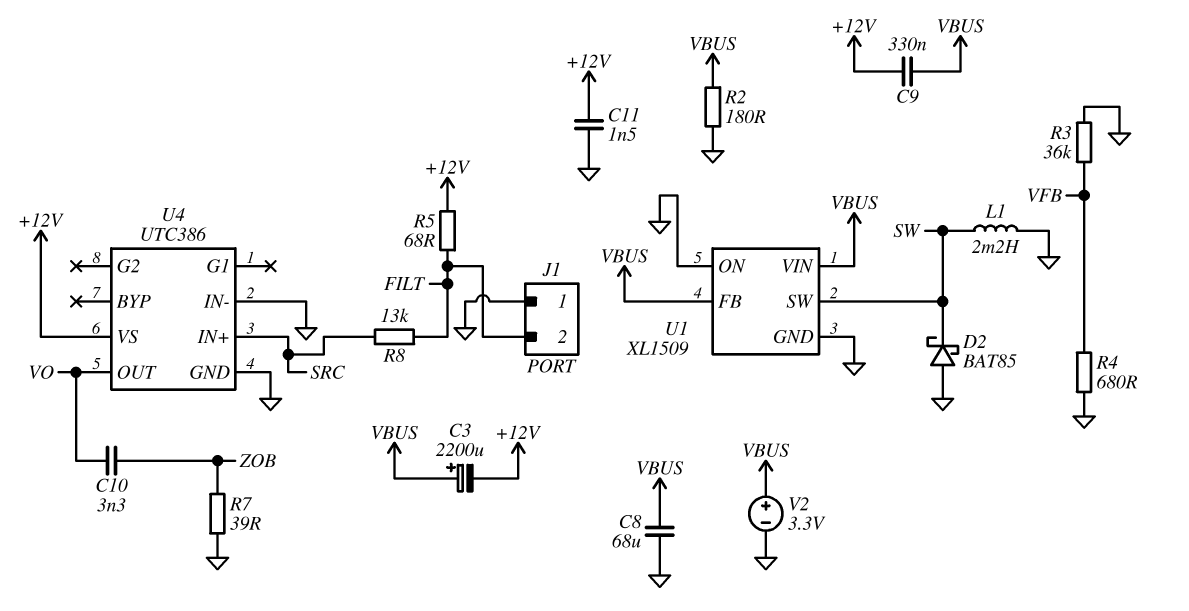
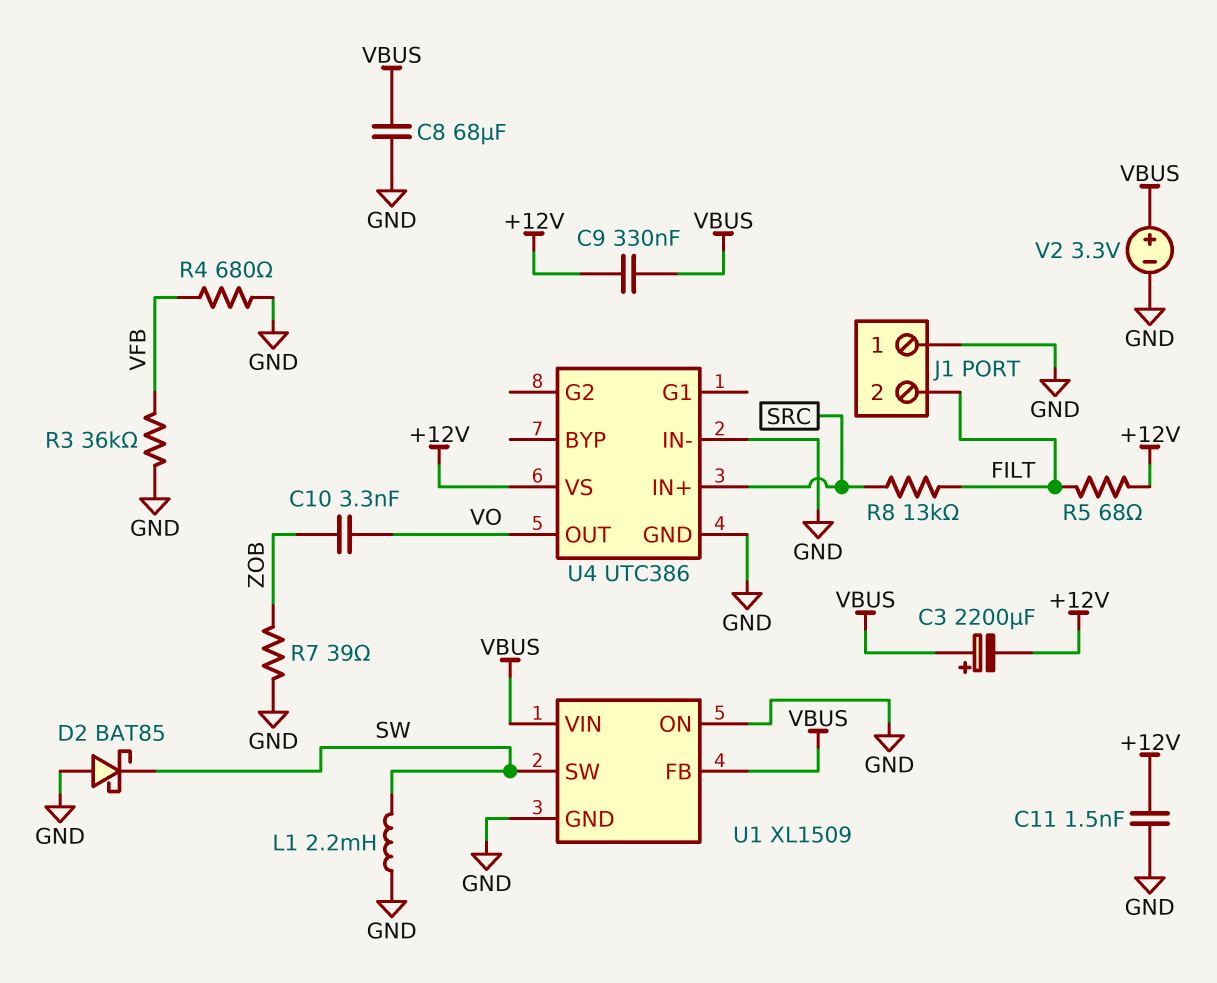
R2: 180 (GND, VBUS) -> none

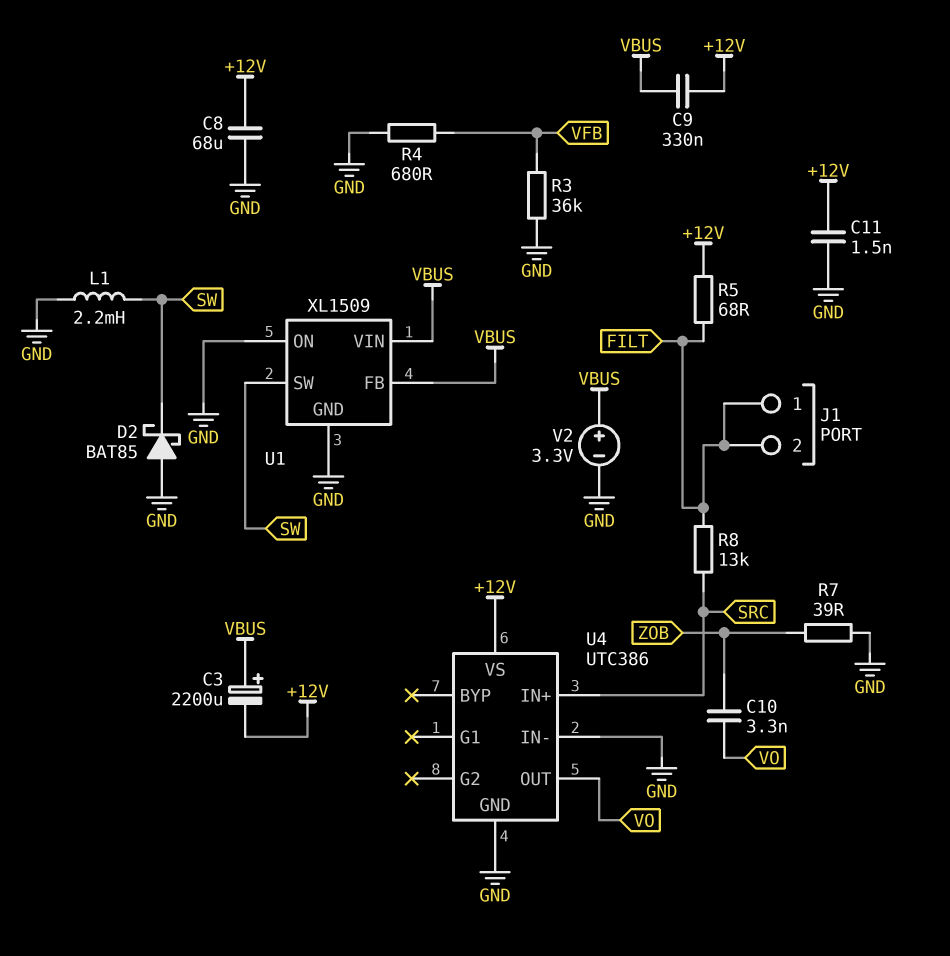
C8: 68uF (GND, VBUS) -> 68uF (+12V, GND)
J1 pin 1: GND -> FILT

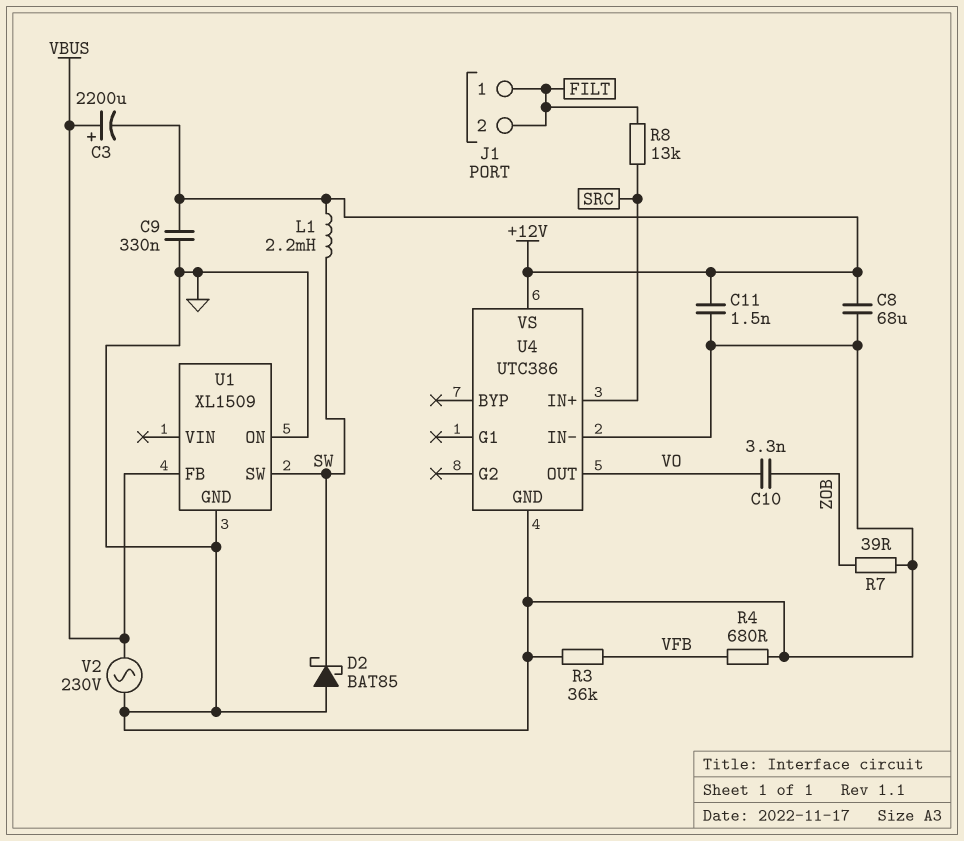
C9: 330nF (+12V, VBUS) -> 330nF (+12V, GND)
L1: 2.2mH (GND, SW) -> 2.2mH (+12V, SW)
R5: 68 (+12V, FILT) -> none
U1 pin VIN: VBUS -> none
V2: 3.3V (plus VBUS, minus GND) -> AC 230V (GND, VBUS)

